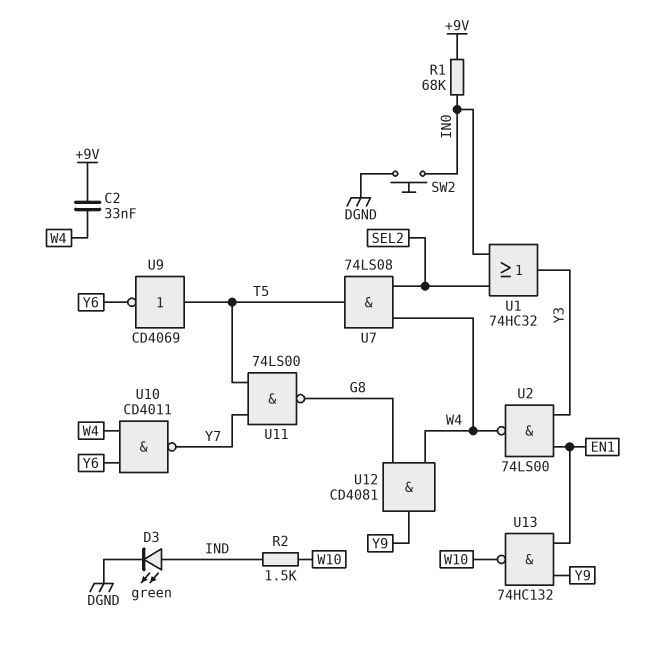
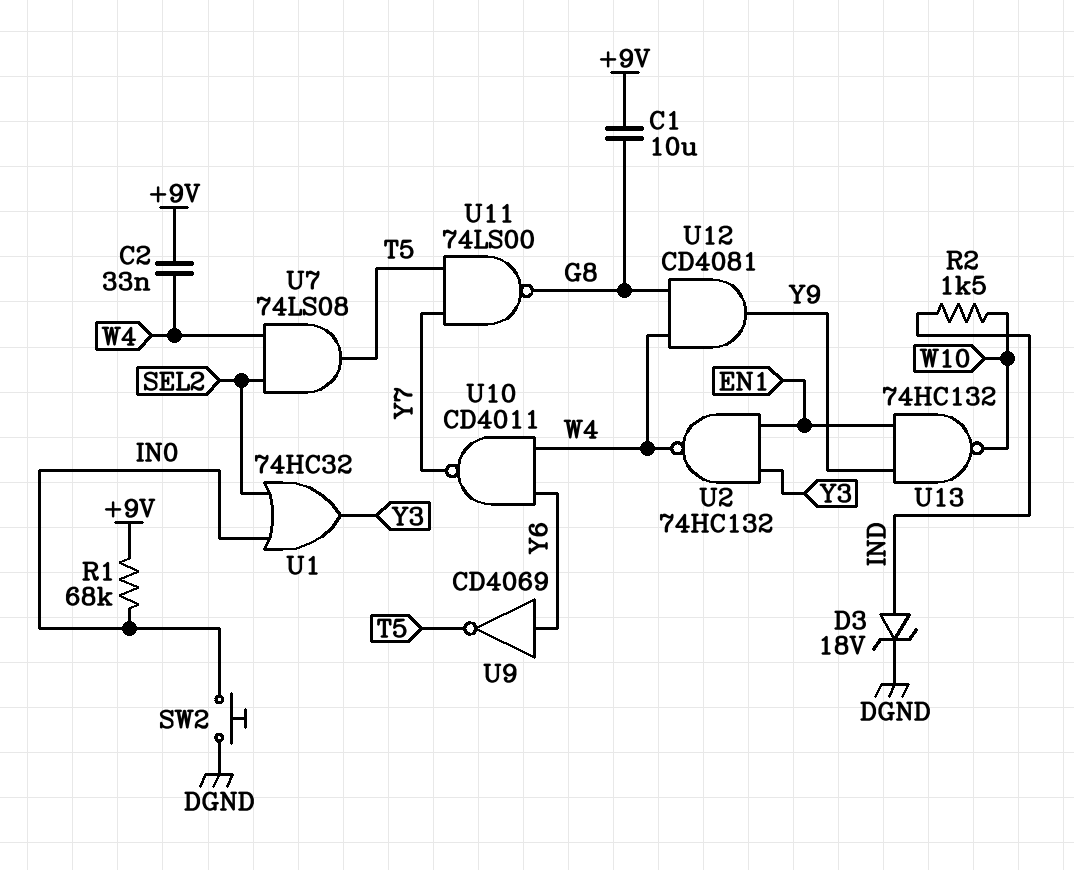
C1: none -> 10uF (+9V, G8)
D3: LED green (A IND, K DGND) -> zener 18V (A IND, K DGND)
U2: NAND 74LS00 (in EN1, in Y3, out W4) -> NAND 74HC132 (in EN1, in Y3, out W4)
U9: NOT CD4069 (in T5, out Y6) -> NOT CD4069 (in Y6, out T5)

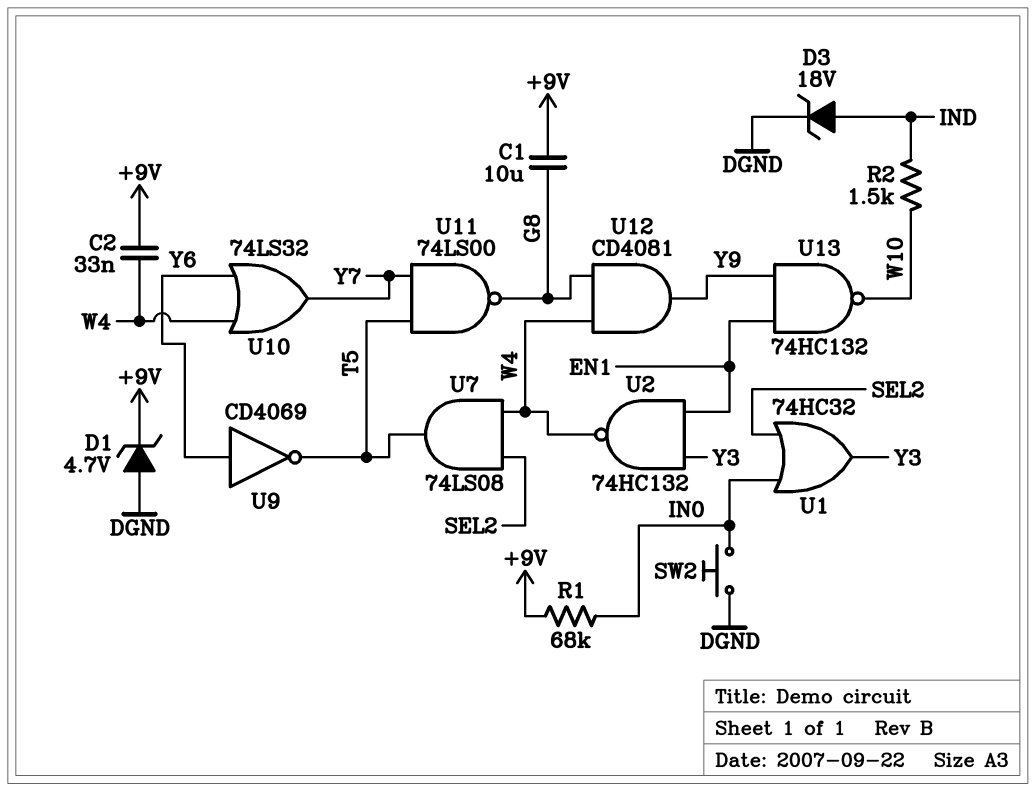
D1: none -> zener 4.7V (A DGND, K +9V)
U10: NAND CD4011 (in W4, in Y6, out Y7) -> OR 74LS32 (in W4, in Y6, out Y7)

